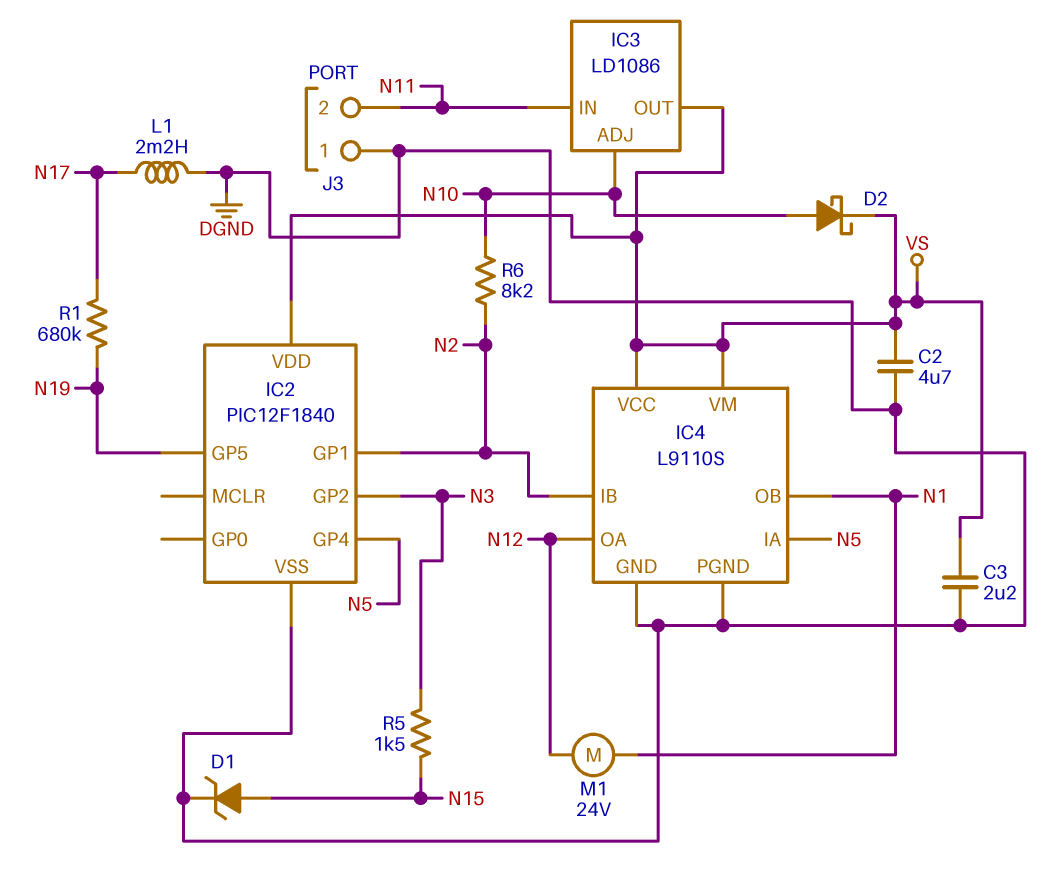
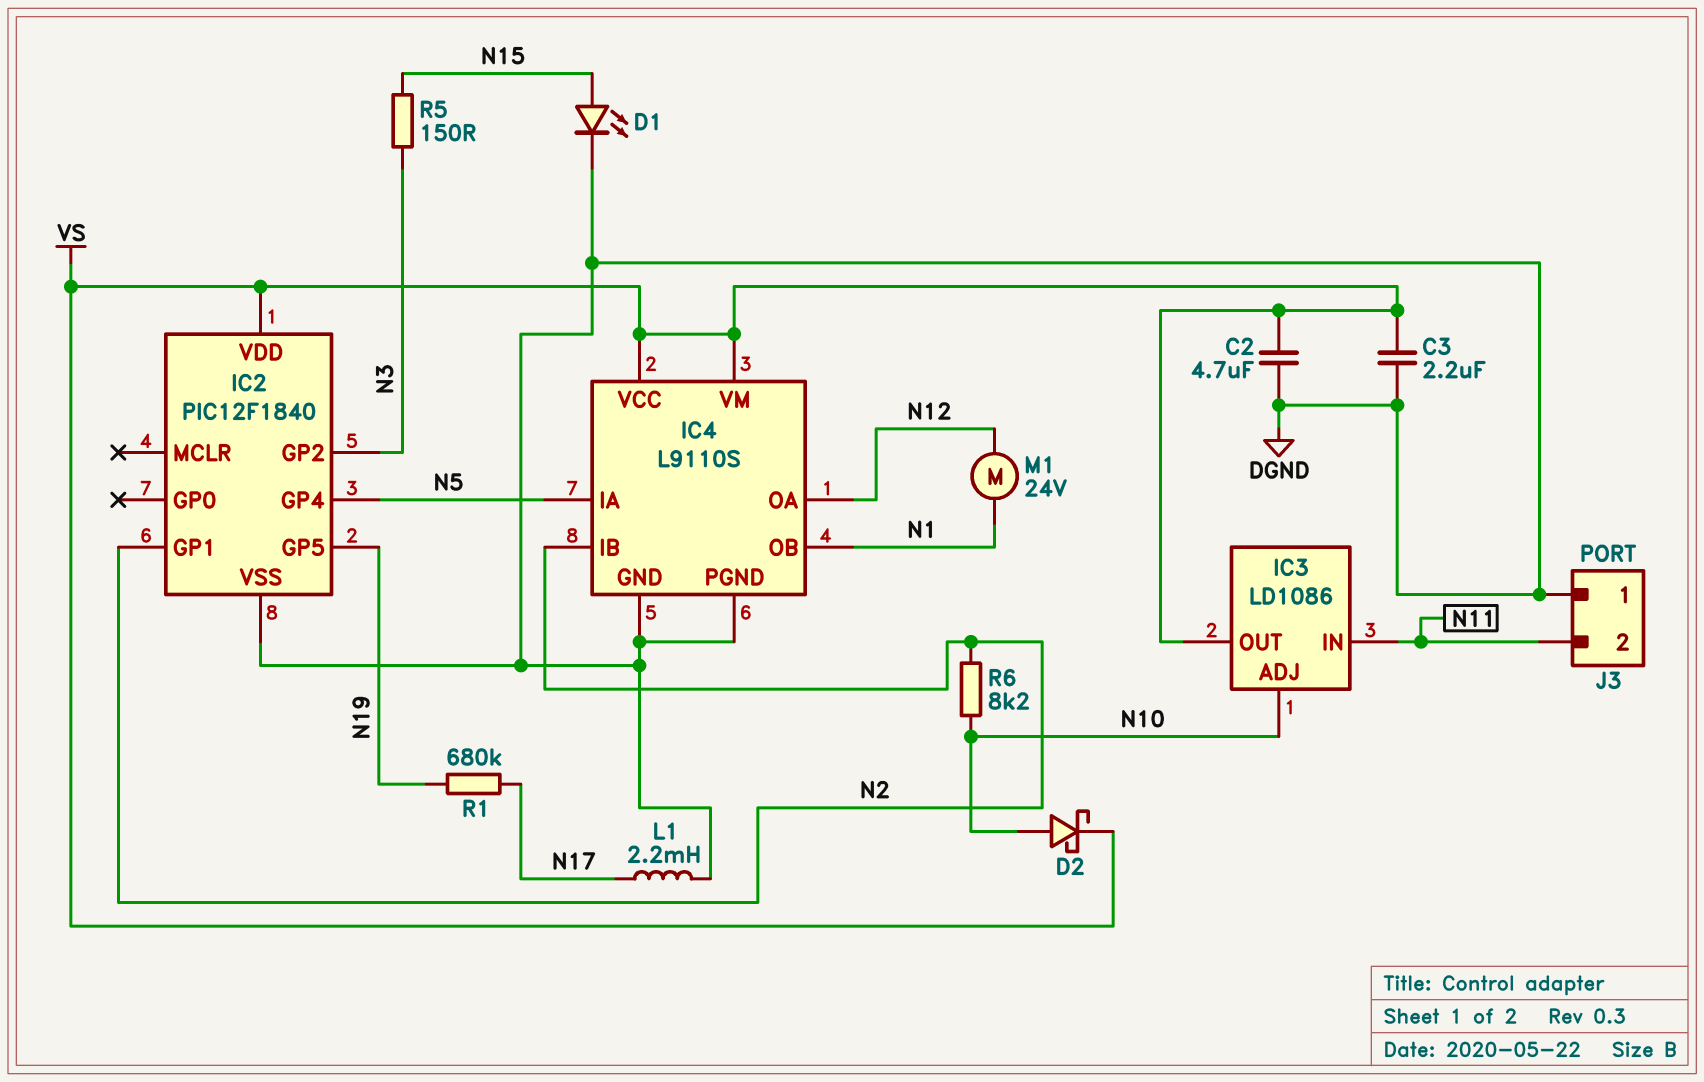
D1: zener (A N15, K DGND) -> LED (A N15, K DGND)
R5: 1.5k (N3, N15) -> 150 (N3, N15)

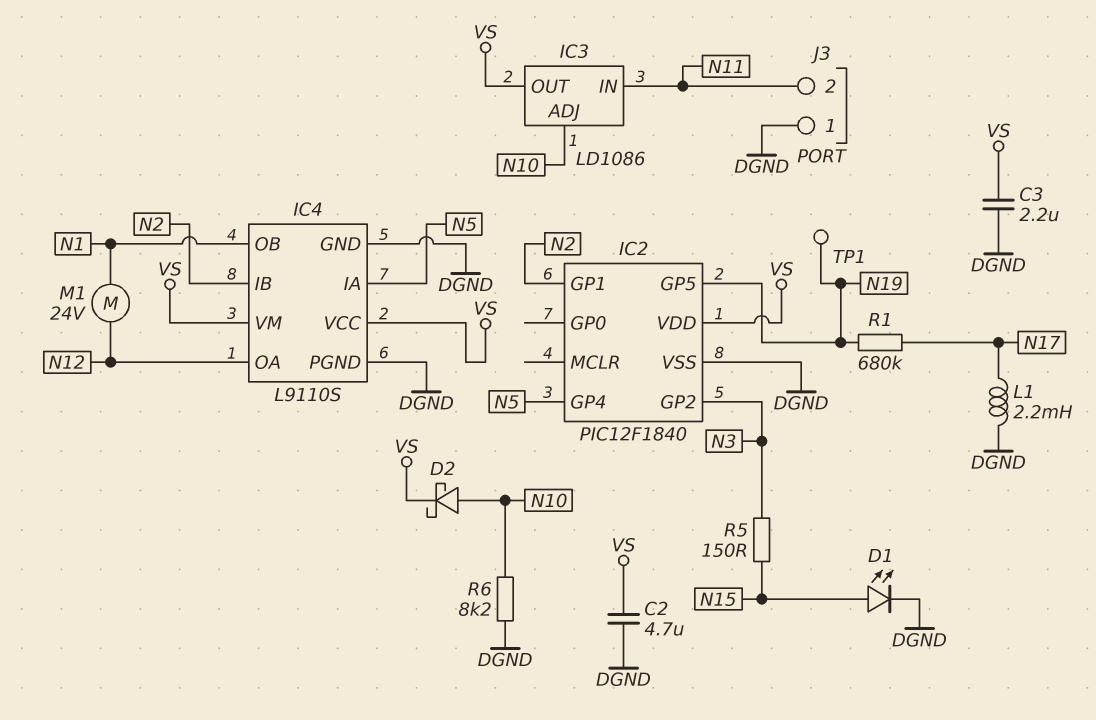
R6: 8.2k (N2, N10) -> 8.2k (DGND, N10)
TP1: none -> test point (N19)

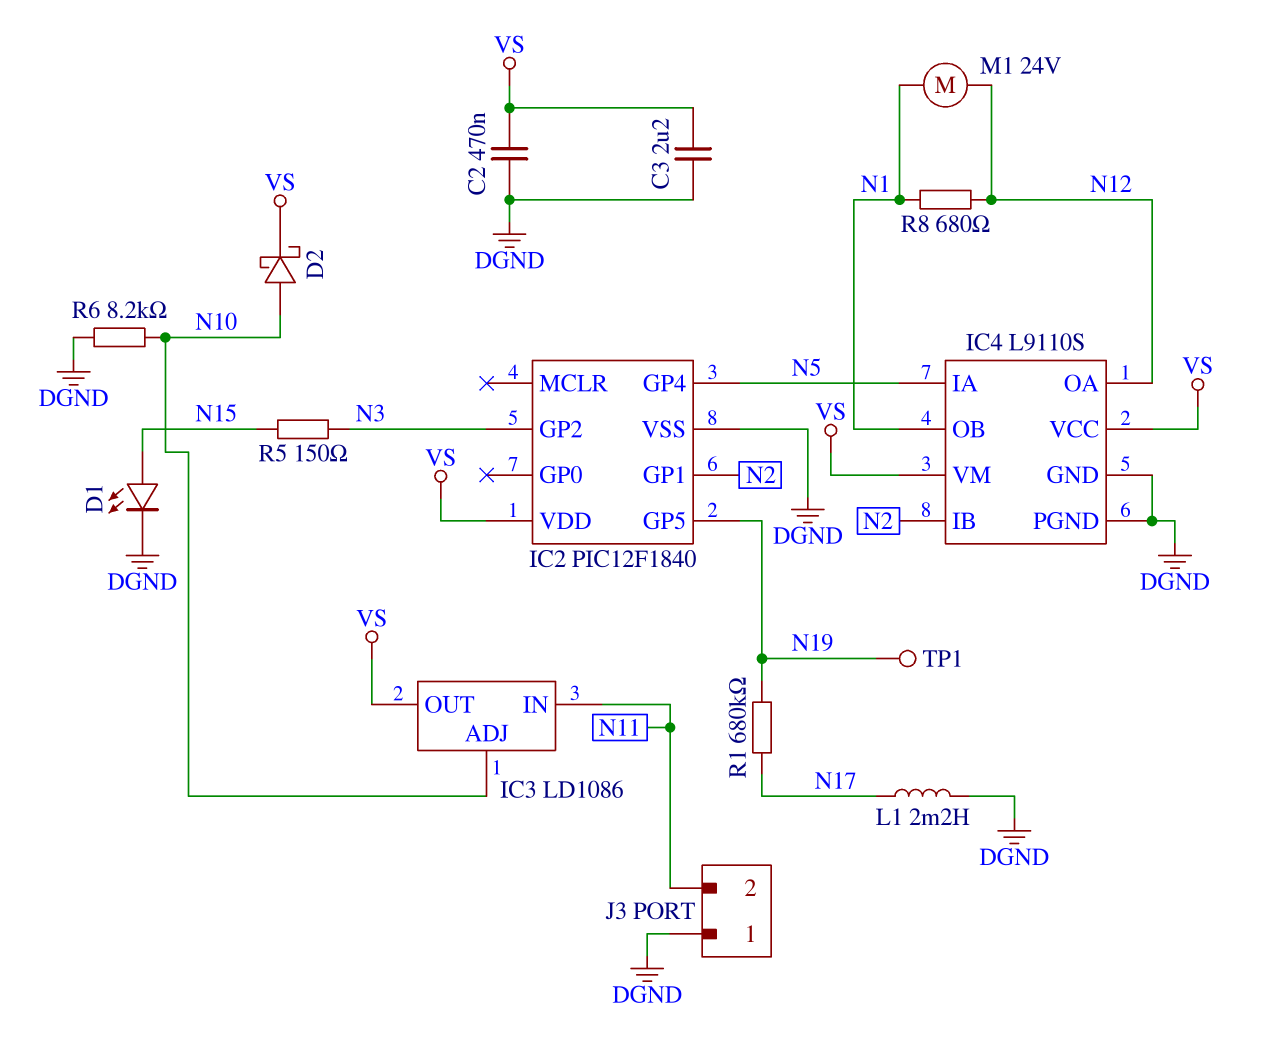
C2: 4.7uF (DGND, VS) -> 470nF (DGND, VS)
R8: none -> 680 (N1, N12)

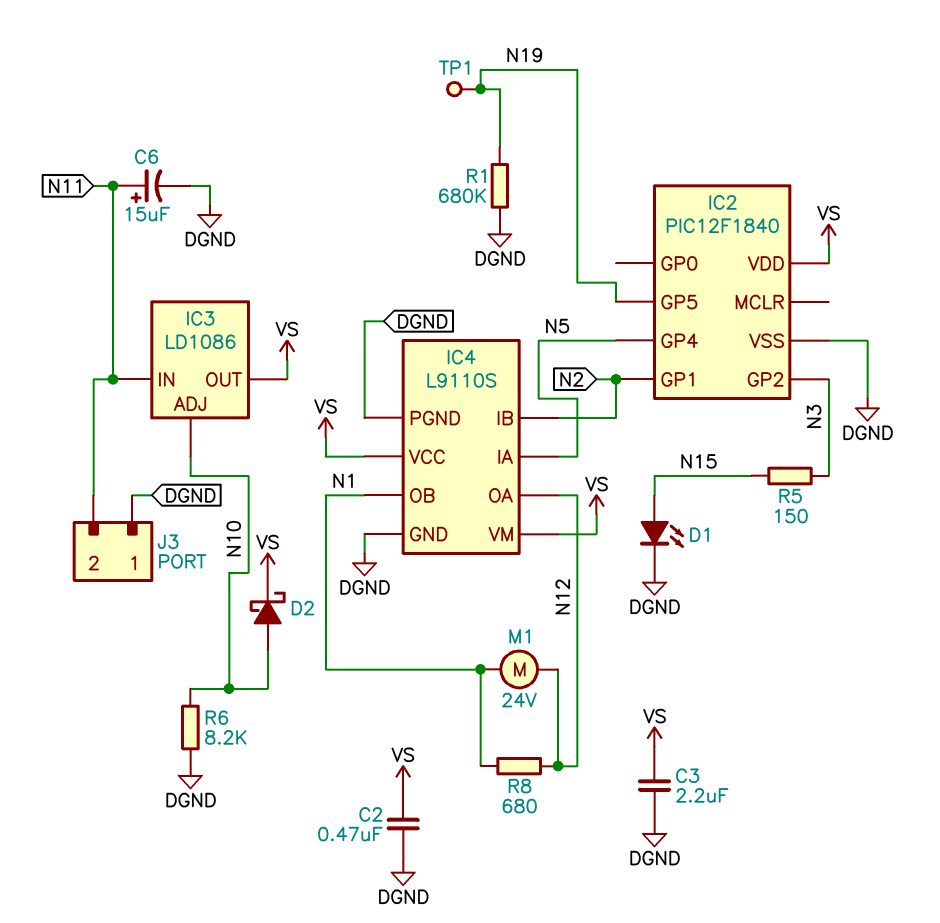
C6: none -> 15uF (plus N11, minus DGND)
L1: 2.2mH (DGND, N17) -> none
R1: 680k (N17, N19) -> 680k (DGND, N19)

